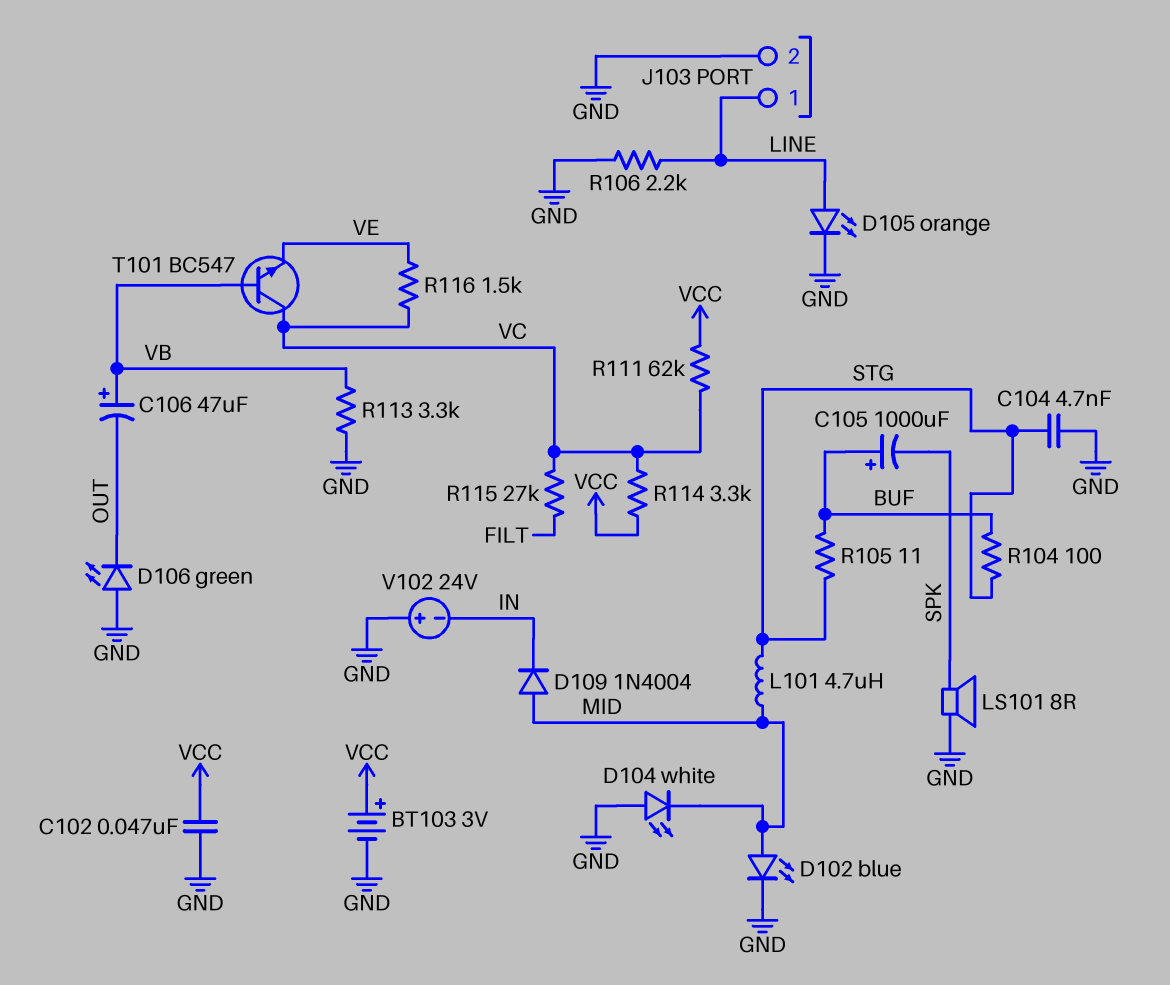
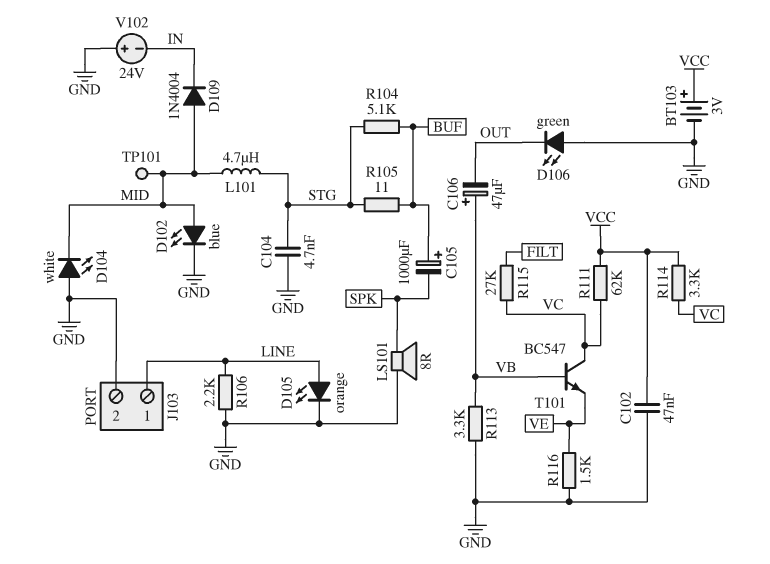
R104: 100 (BUF, STG) -> 5.1k (BUF, STG)
R116: 1.5k (VC, VE) -> 1.5k (GND, VE)
TP101: none -> test point (MID)

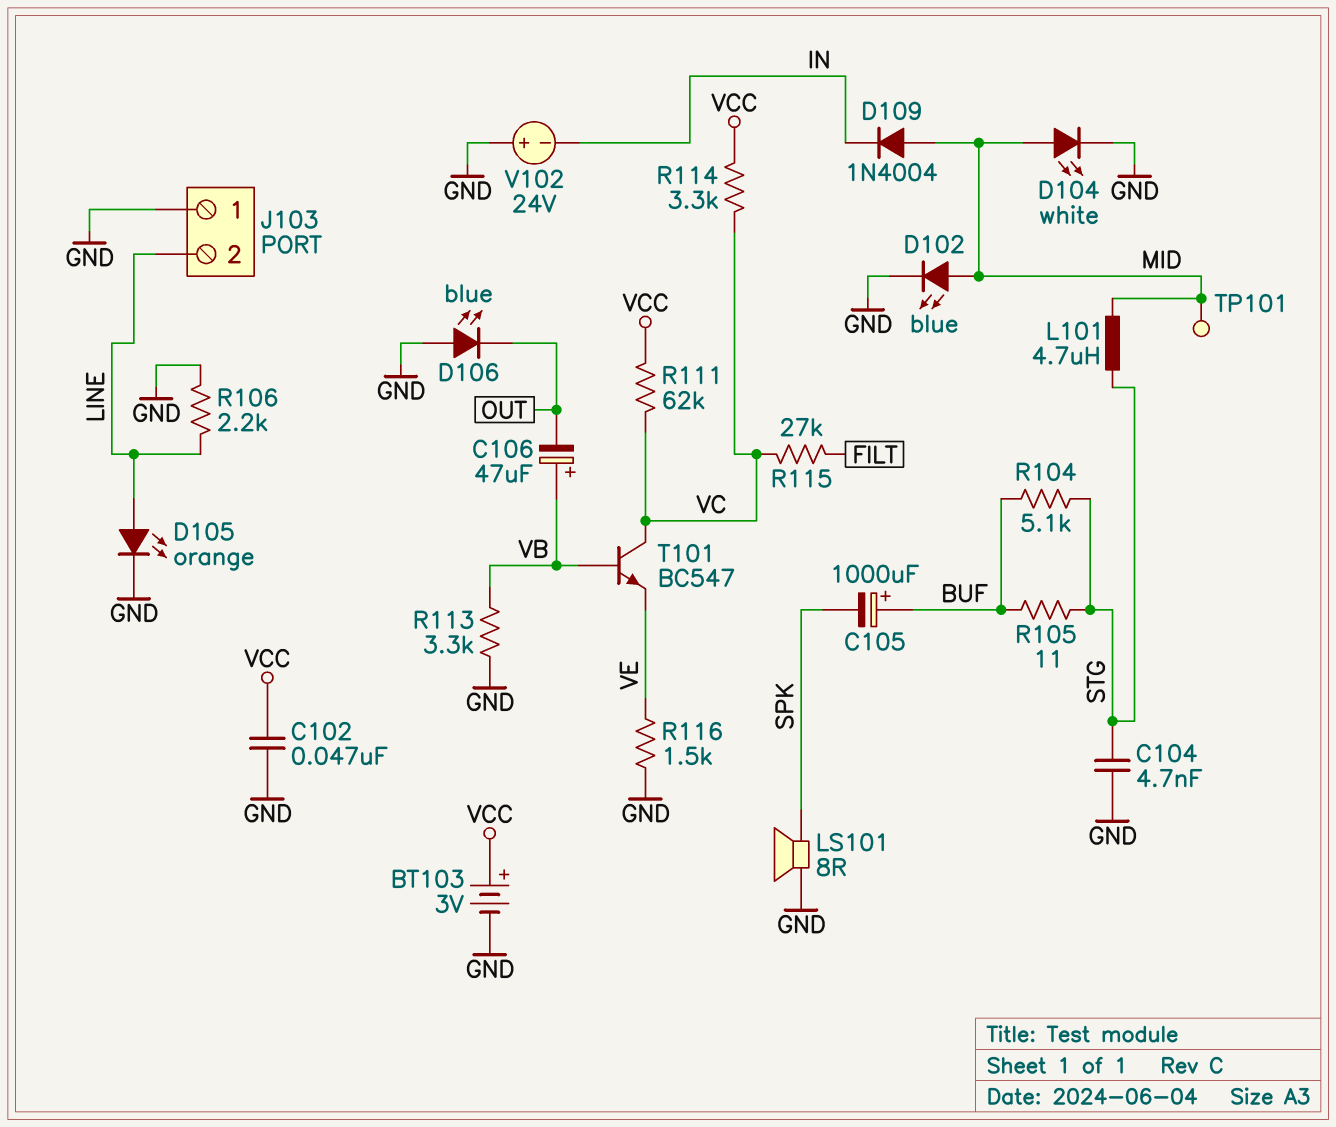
D104: LED white (A GND, K MID) -> LED white (A MID, K GND)
D106: LED green (A GND, K OUT) -> LED blue (A GND, K OUT)
J103 pin 1: LINE -> GND
J103 pin 2: GND -> LINE

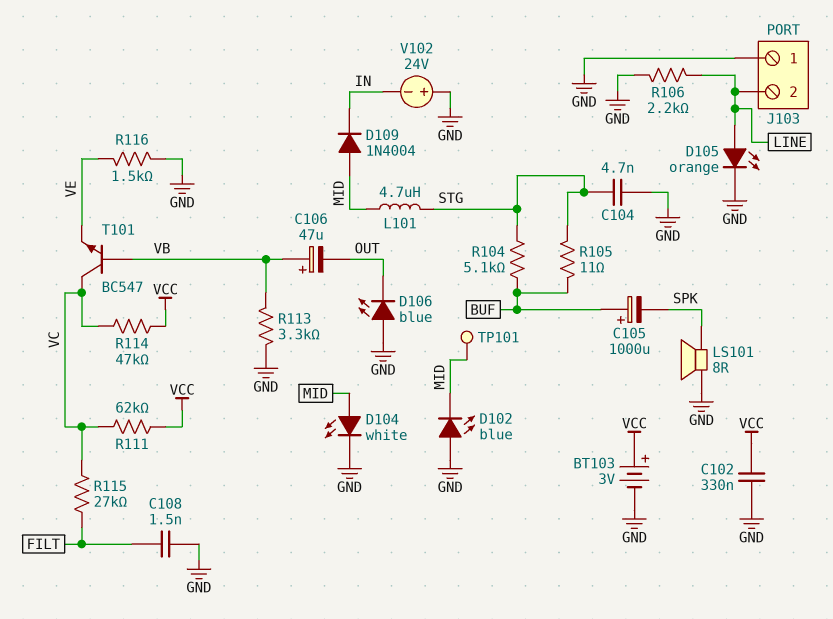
C102: 47nF (GND, VCC) -> 330nF (GND, VCC)
C108: none -> 1.5nF (FILT, GND)
D102: LED blue (A MID, K GND) -> LED blue (A GND, K MID)
R114: 3.3k (VC, VCC) -> 47k (VC, VCC)

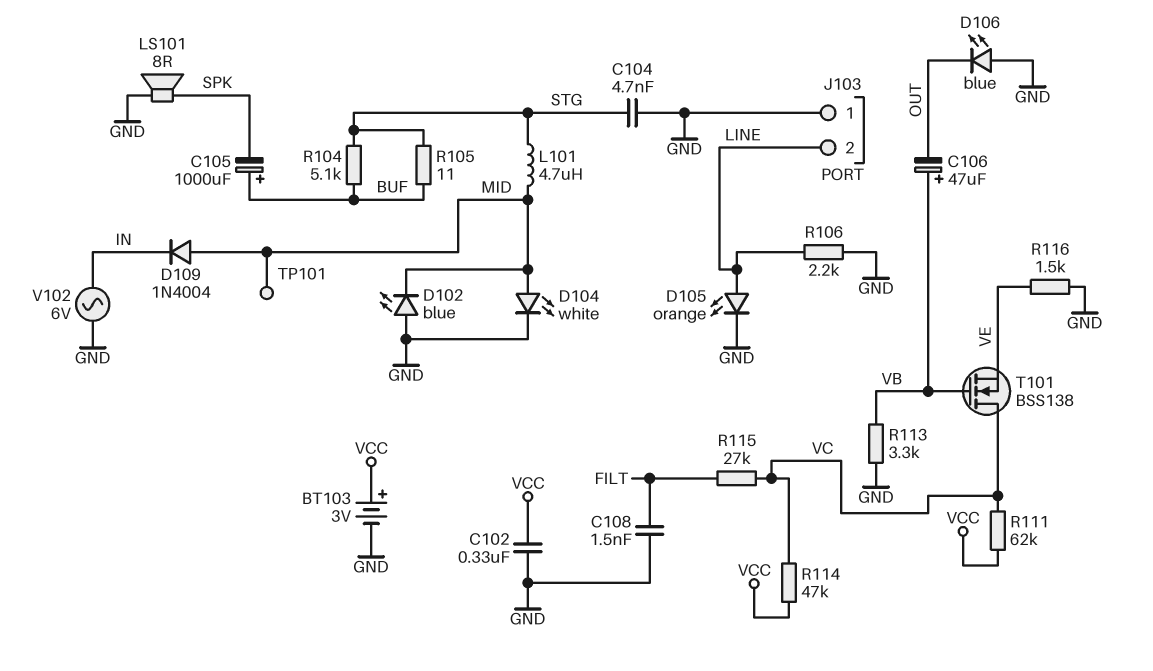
T101: NPN BC547 (B VB, C VC, E VE) -> NMOS BSS138 (G VB, D VC, S VE)
V102: 24V (plus GND, minus IN) -> AC 6V (GND, IN)

